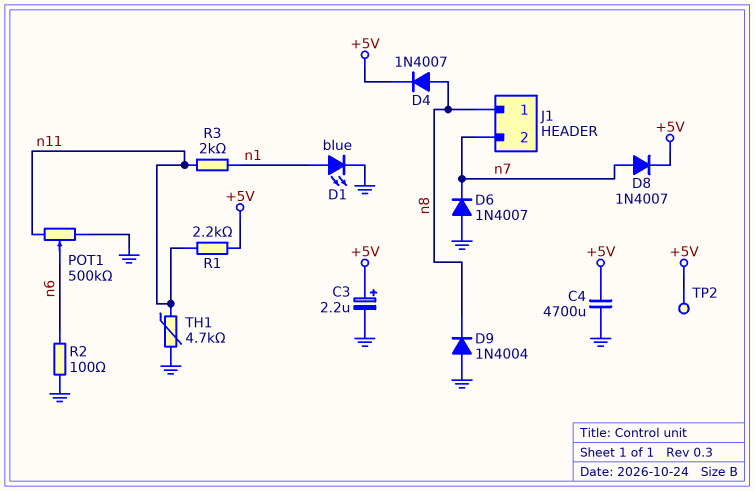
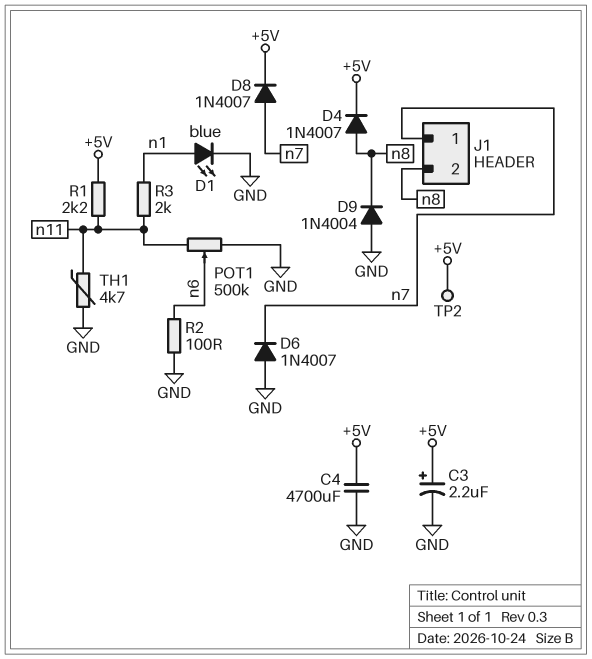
J1 pin 1: n8 -> n7
J1 pin 2: n7 -> n8

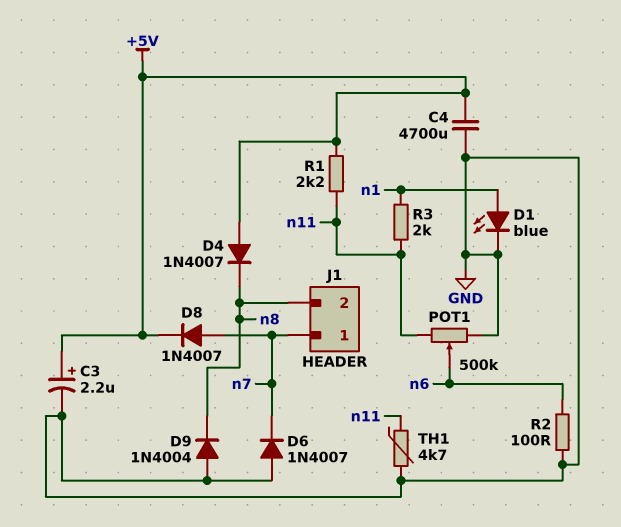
D4: diode 1N4007 (A n8, K +5V) -> diode 1N4007 (A +5V, K n8)
TP2: test point (+5V) -> none

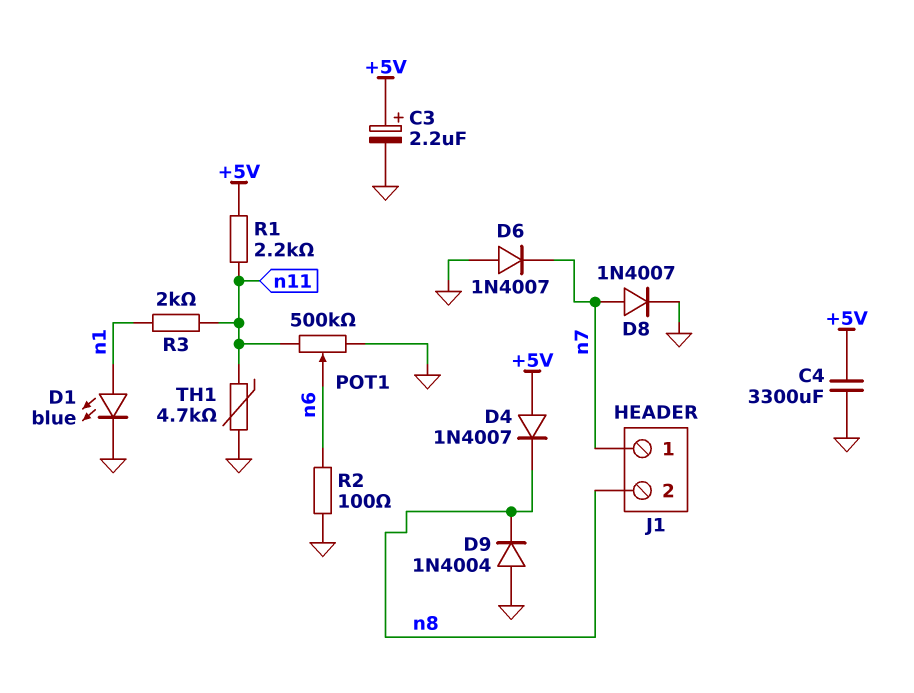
C4: 4700uF (+5V, GND) -> 3300uF (+5V, GND)
D8: diode 1N4007 (A n7, K +5V) -> diode 1N4007 (A n7, K GND)

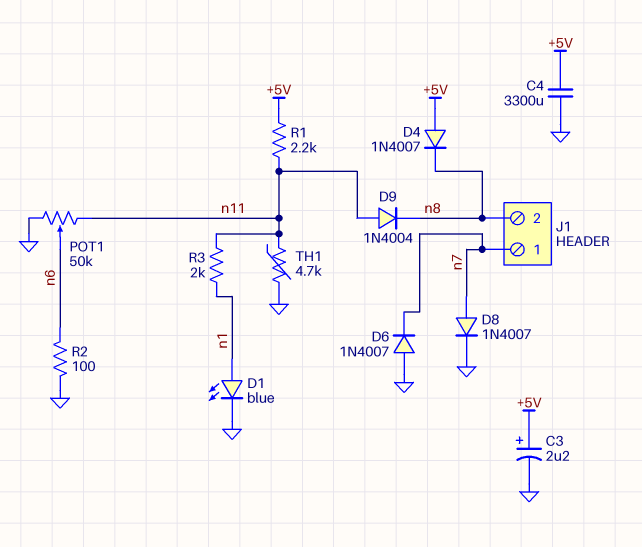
D9: diode 1N4004 (A GND, K n8) -> diode 1N4004 (A n11, K n8)
POT1: 500k (GND, n11, wiper n6) -> 50k (GND, n11, wiper n6)

